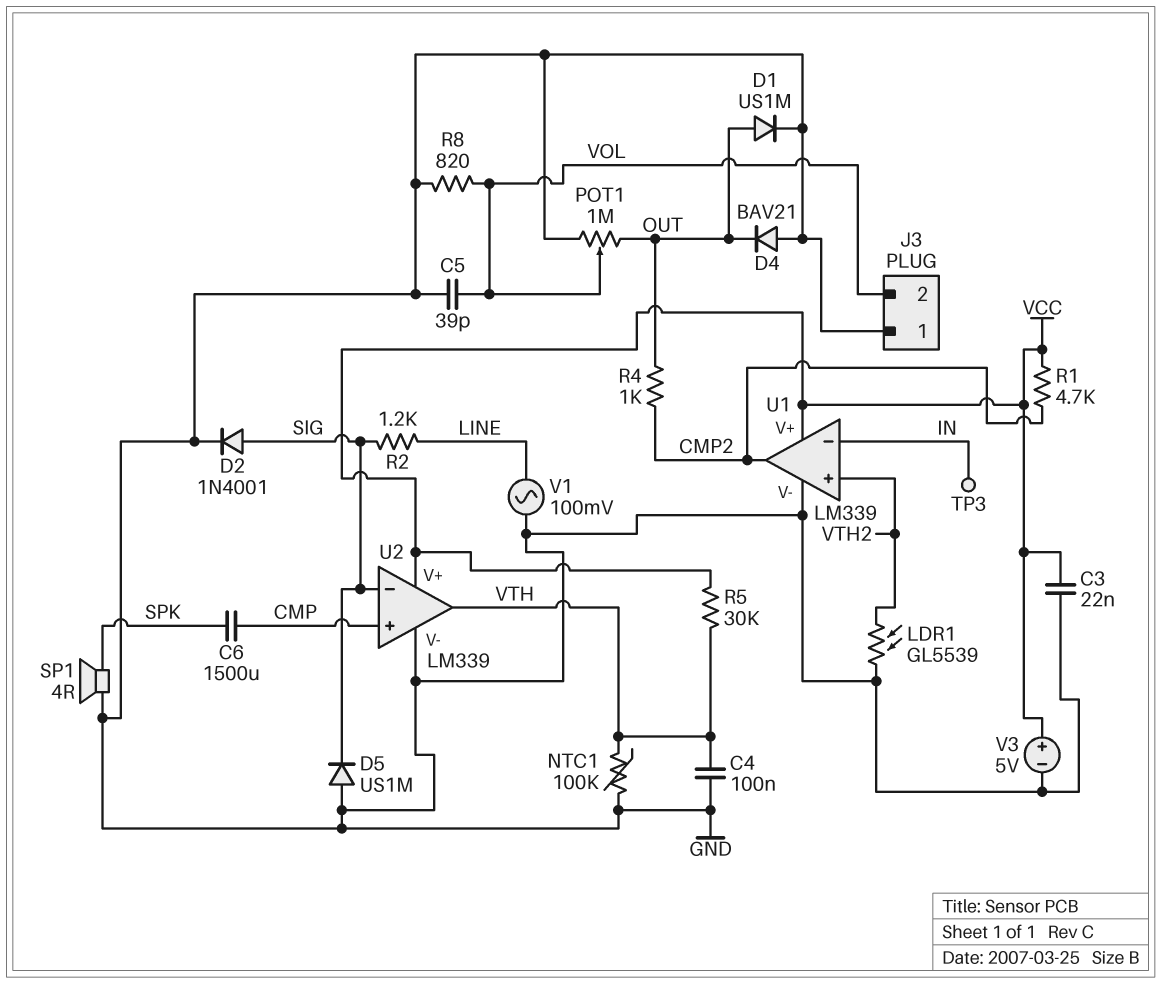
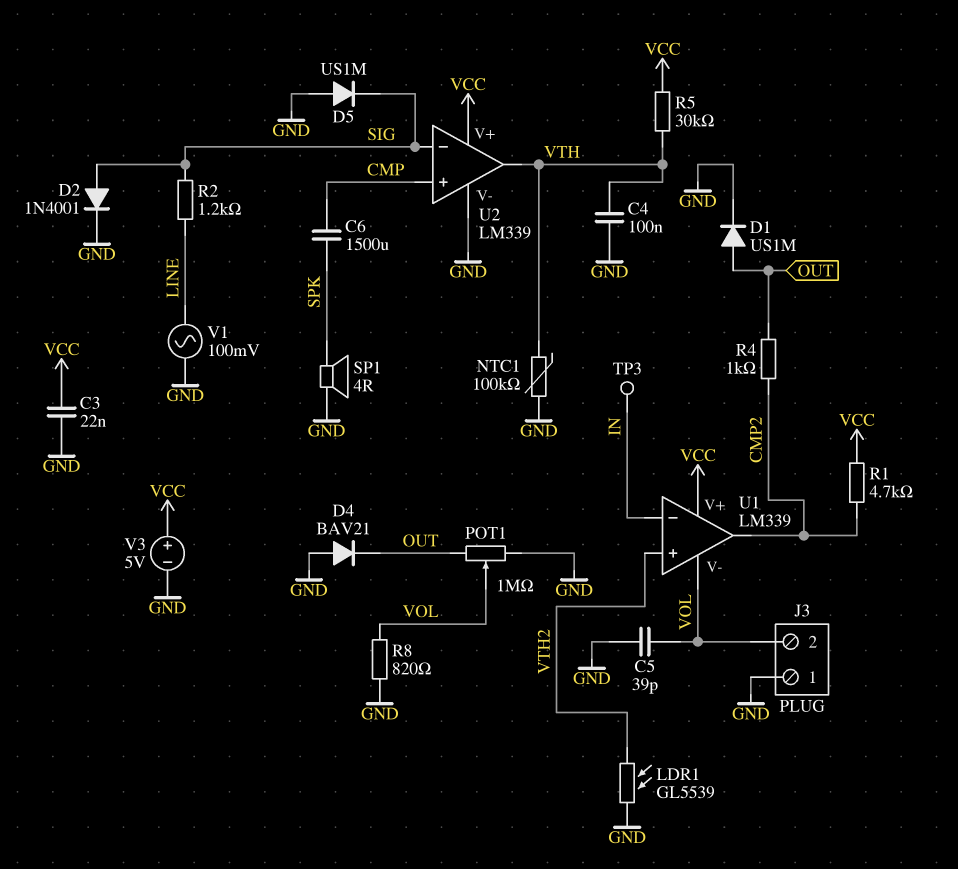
U1 pin V-: GND -> VOL

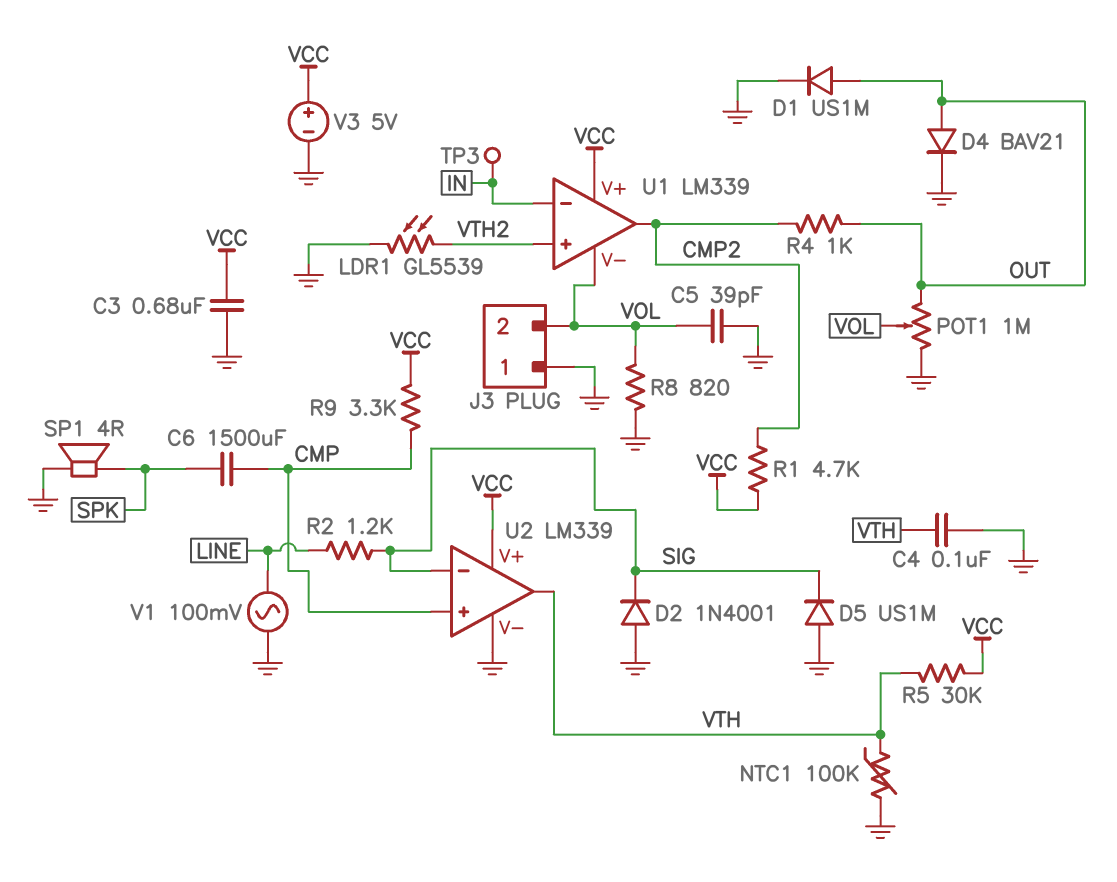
C3: 22nF (GND, VCC) -> 680nF (GND, VCC)
D2: diode 1N4001 (A SIG, K GND) -> diode 1N4001 (A GND, K SIG)
D4: diode BAV21 (A GND, K OUT) -> diode BAV21 (A OUT, K GND)
R9: none -> 3.3k (CMP, VCC)

